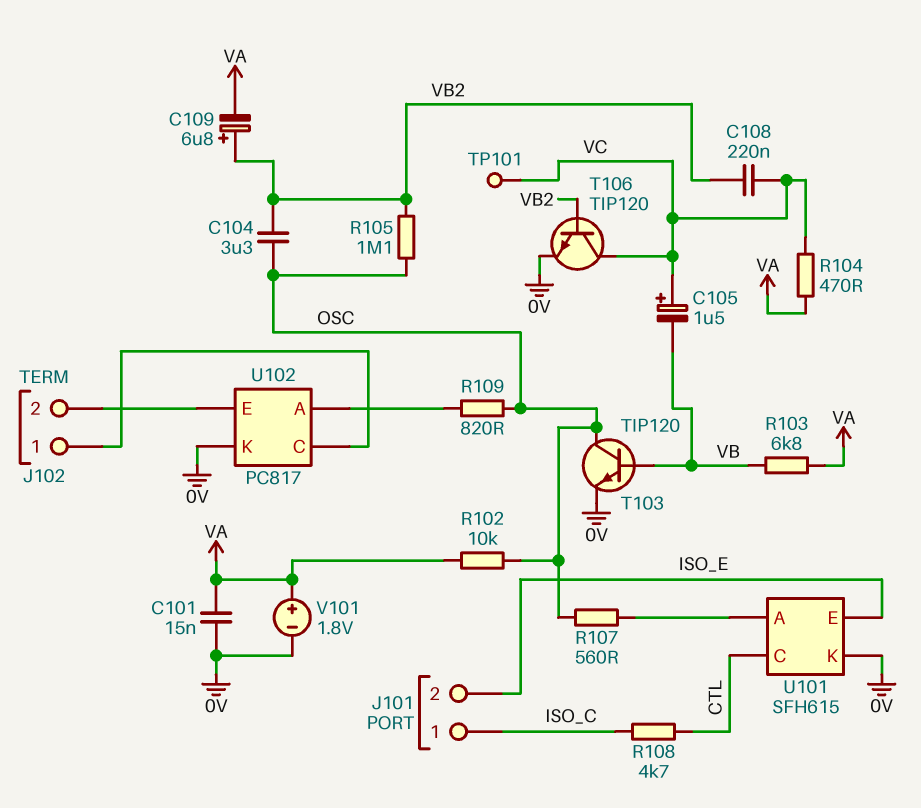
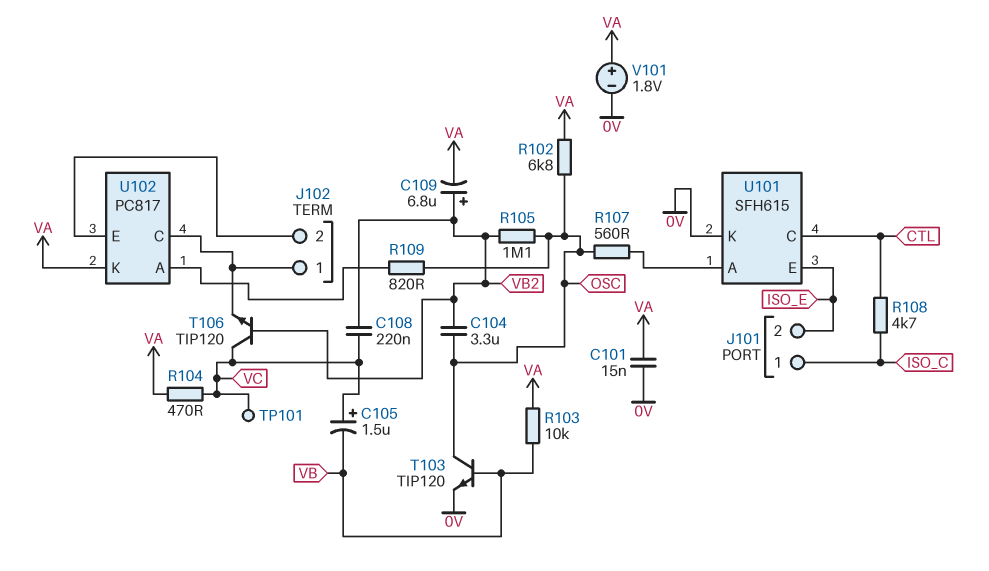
R102: 10k (OSC, VA) -> 6.8k (OSC, VA)
R103: 6.8k (VA, VB) -> 10k (VA, VB)
T106: NPN TIP120 (B VB2, C VC, E 0V) -> NPN TIP120 (B VB2, C VC, E J102/1)
U102 pin K: 0V -> VA

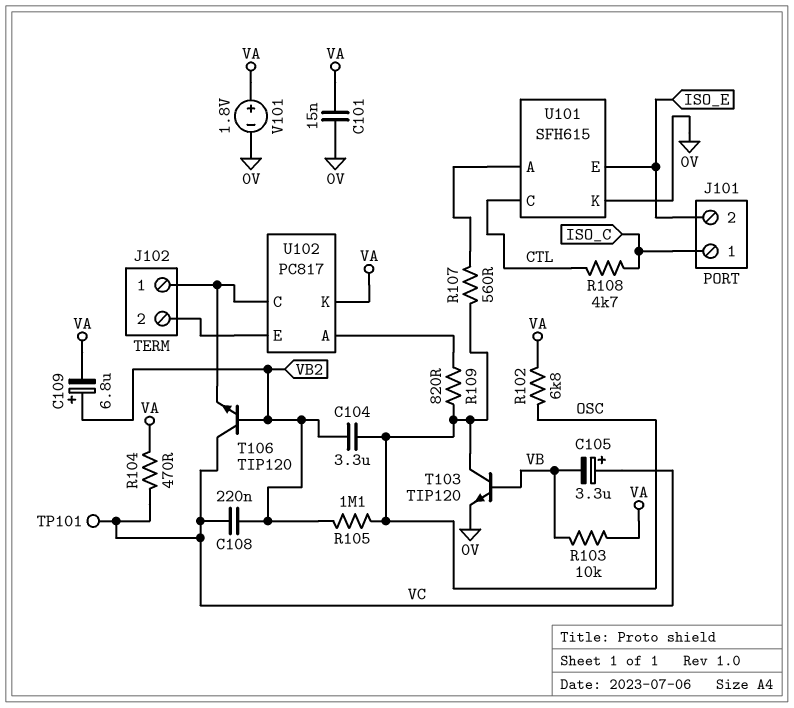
C105: 1.5uF (plus VC, minus VB) -> 3.3uF (plus VC, minus VB)

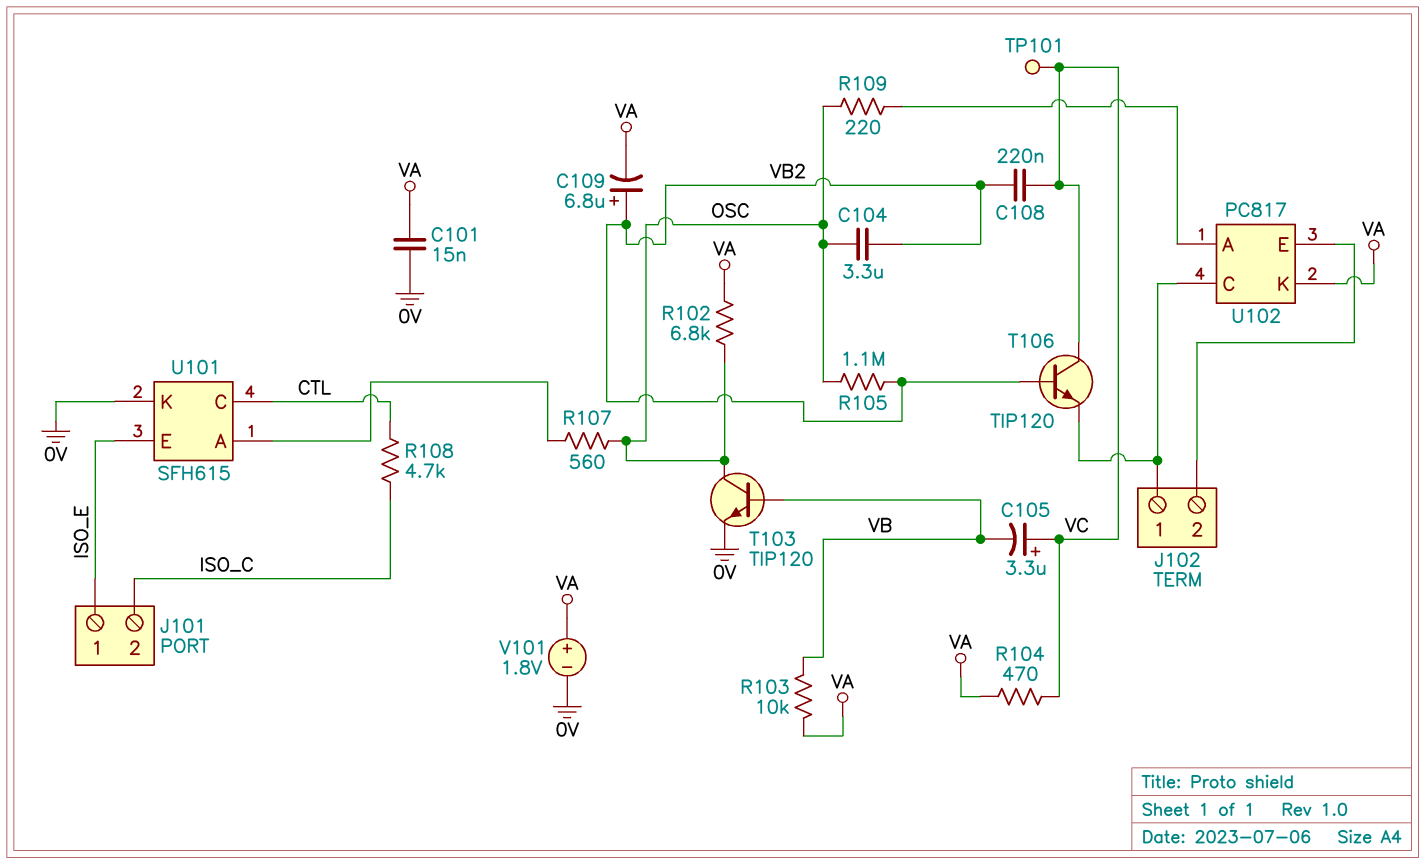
J101 pin 1: ISO_C -> ISO_E
J101 pin 2: ISO_E -> ISO_C
R109: 820 (OSC, U102/A) -> 220 (OSC, U102/A)

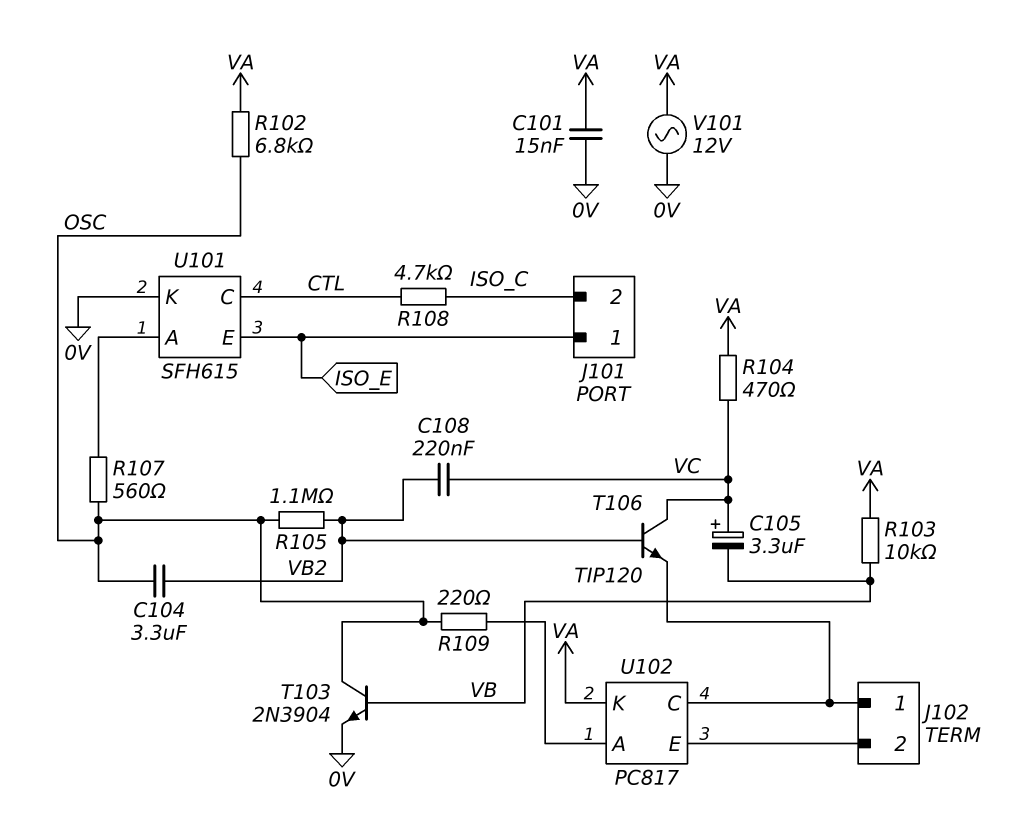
C109: 6.8uF (plus VB2, minus VA) -> none
T103: NPN TIP120 (B VB, C OSC, E 0V) -> NPN 2N3904 (B VB, C OSC, E 0V)
TP101: test point (VC) -> none
V101: 1.8V (plus VA, minus 0V) -> AC 12V (0V, VA)

